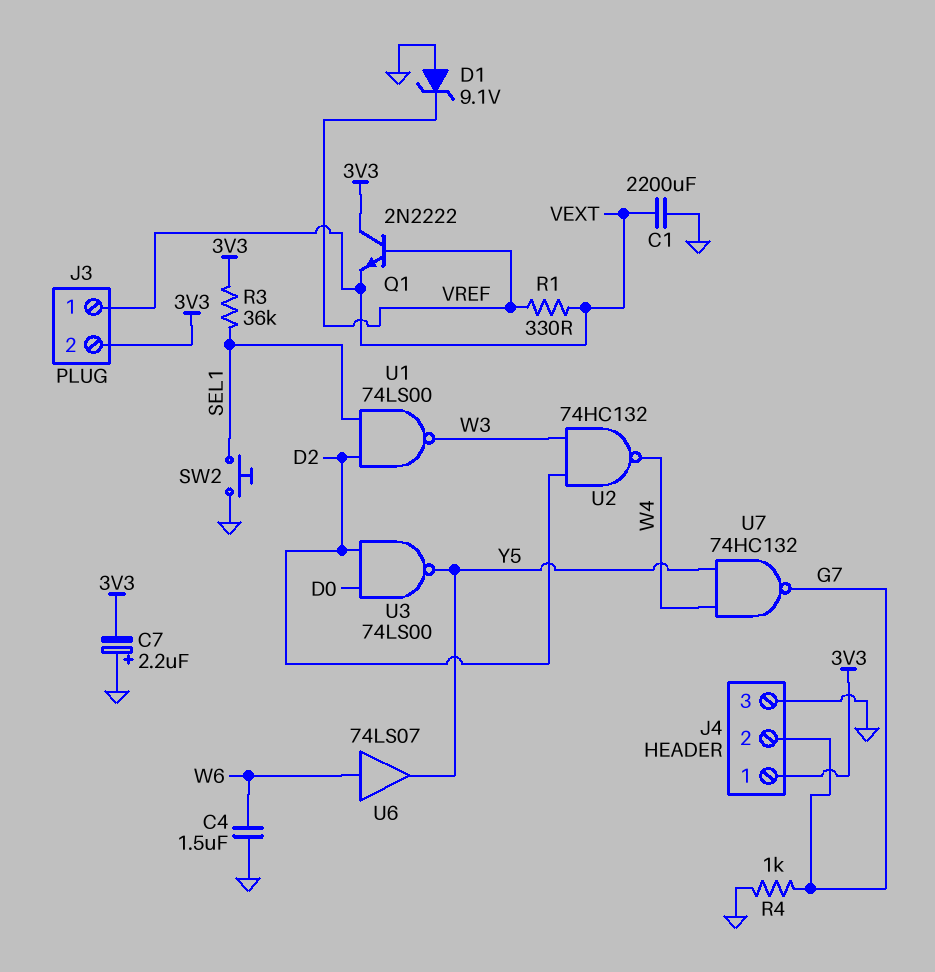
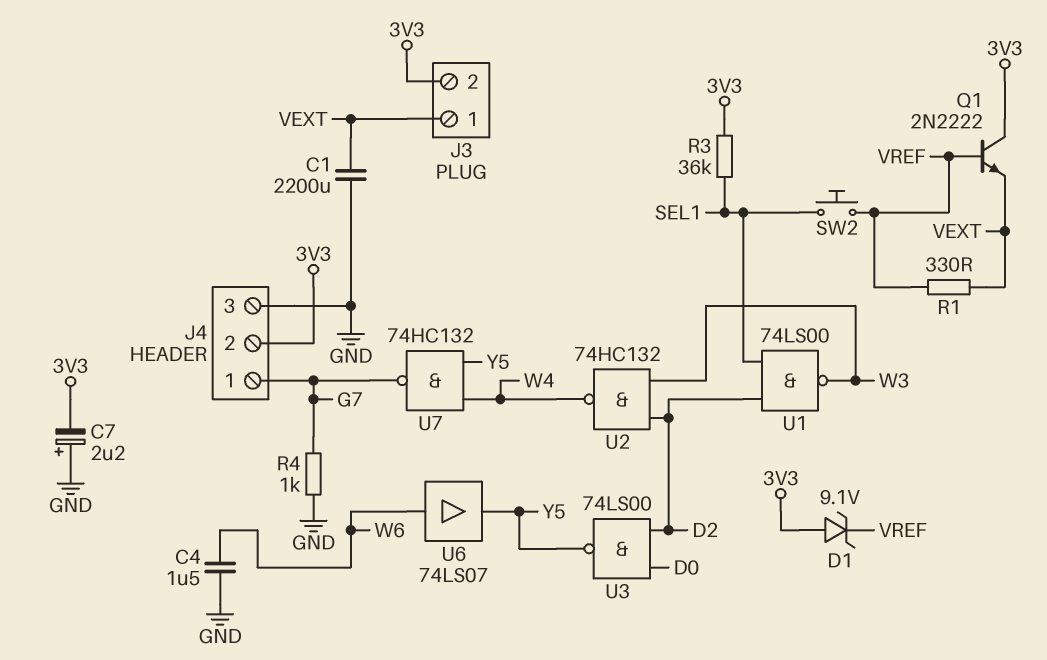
D1: zener 9.1V (A GND, K VREF) -> zener 9.1V (A 3V3, K VREF)
J4 pin 1: 3V3 -> G7
J4 pin 2: G7 -> 3V3
SW2: button (GND, SEL1) -> button (SEL1, VREF)

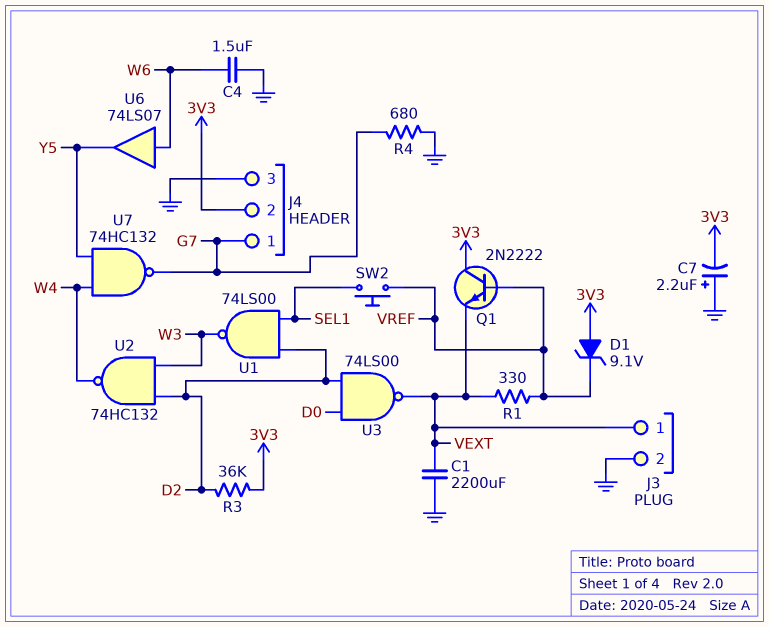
J3 pin 2: 3V3 -> GND
R3: 36k (3V3, SEL1) -> 36k (3V3, D2)
R4: 1k (G7, GND) -> 680 (G7, GND)
U3: NAND 74LS00 (in D0, in D2, out Y5) -> NAND 74LS00 (in D0, in D2, out VEXT)

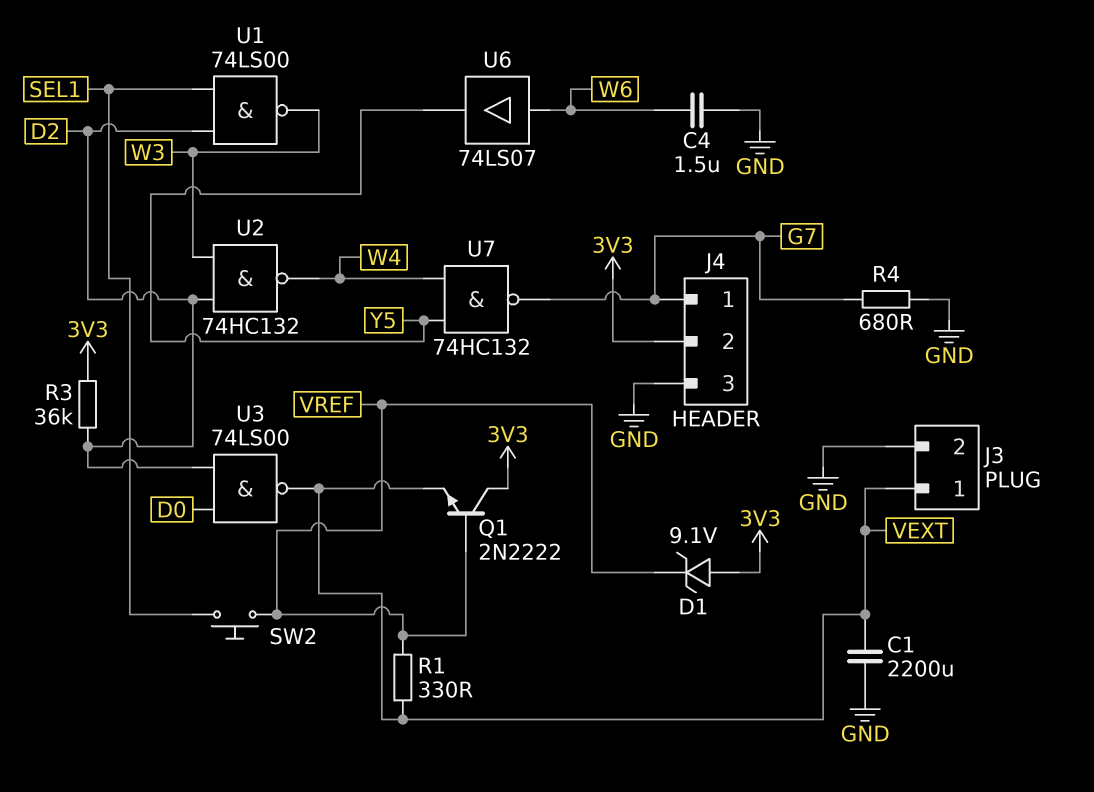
C7: 2.2uF (plus GND, minus 3V3) -> none

